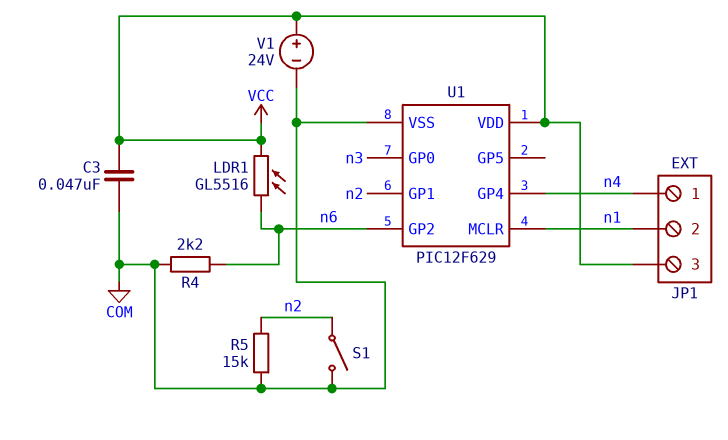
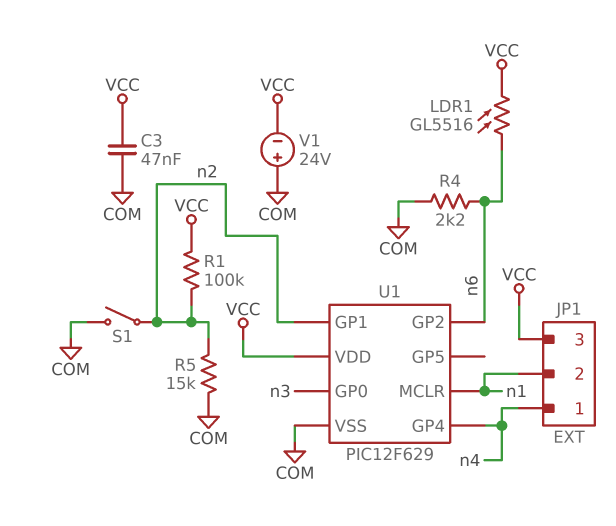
R1: none -> 100k (VCC, n2)
V1: 24V (plus VCC, minus COM) -> 24V (plus COM, minus VCC)

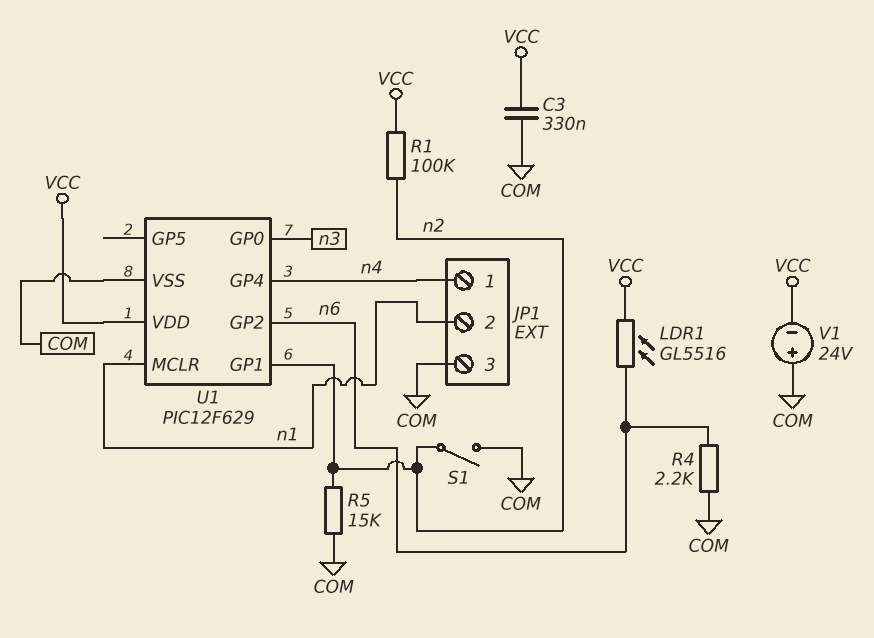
C3: 47nF (COM, VCC) -> 330nF (COM, VCC)
JP1 pin 3: VCC -> COM

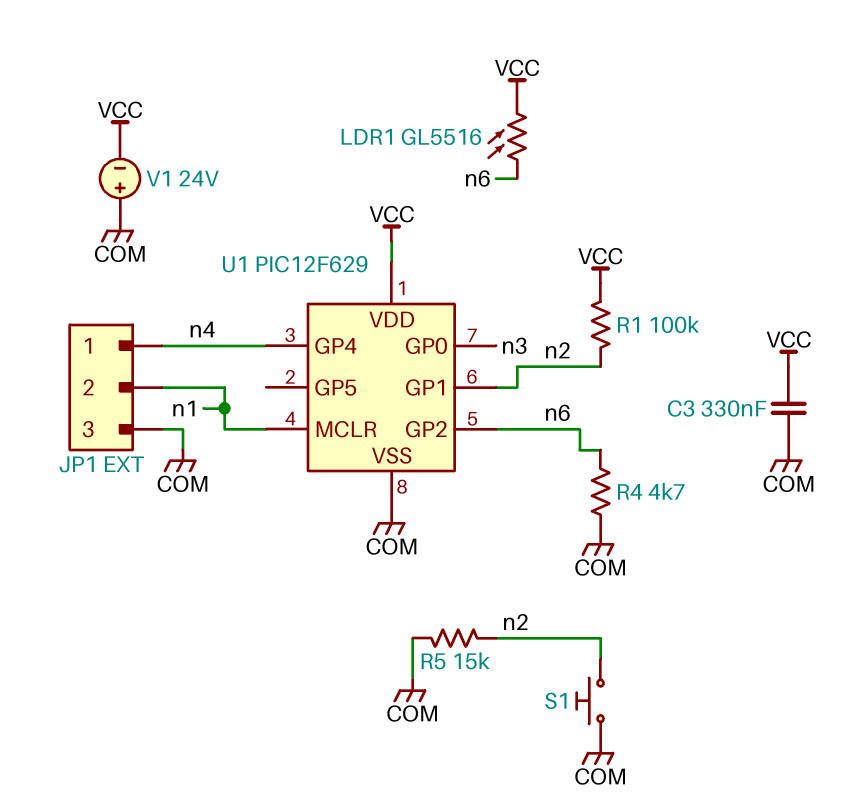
R4: 2.2k (COM, n6) -> 4.7k (COM, n6)
S1: switch (COM, n2) -> button (COM, n2)

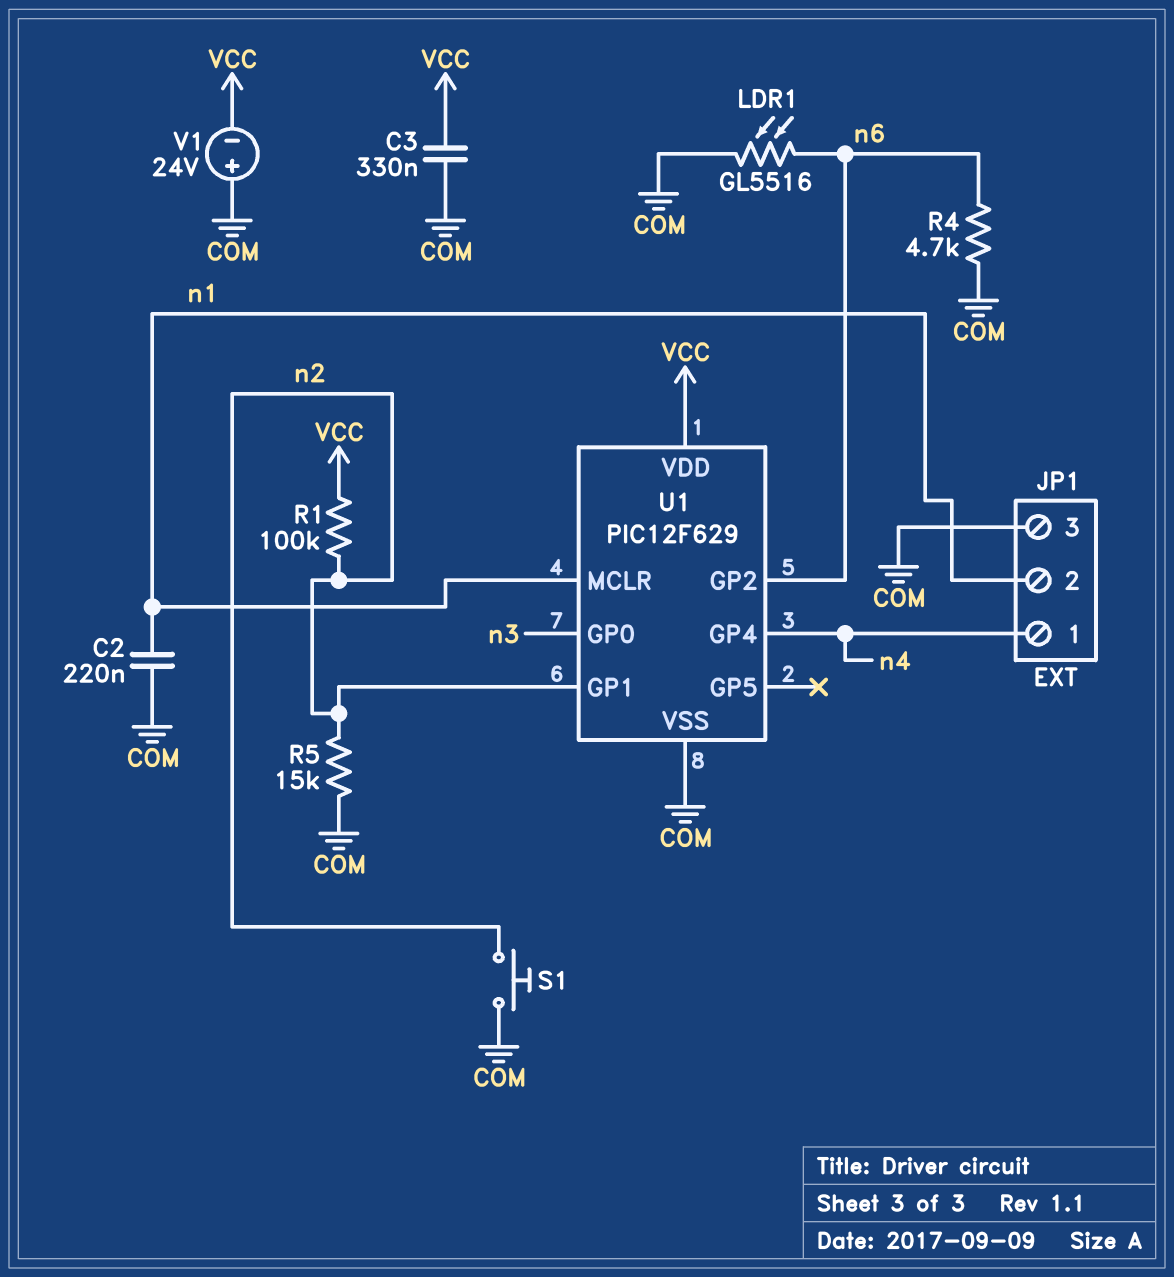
C2: none -> 220nF (COM, n1)
LDR1: GL5516 (VCC, n6) -> GL5516 (COM, n6)

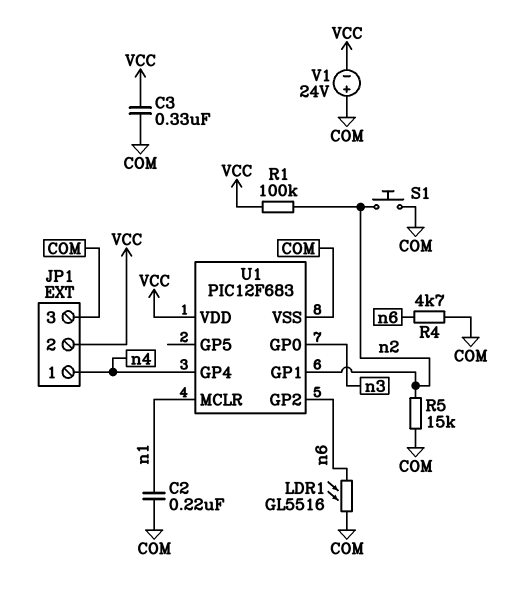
JP1 pin 2: n1 -> VCC
U1: PIC12F629 -> PIC12F683

